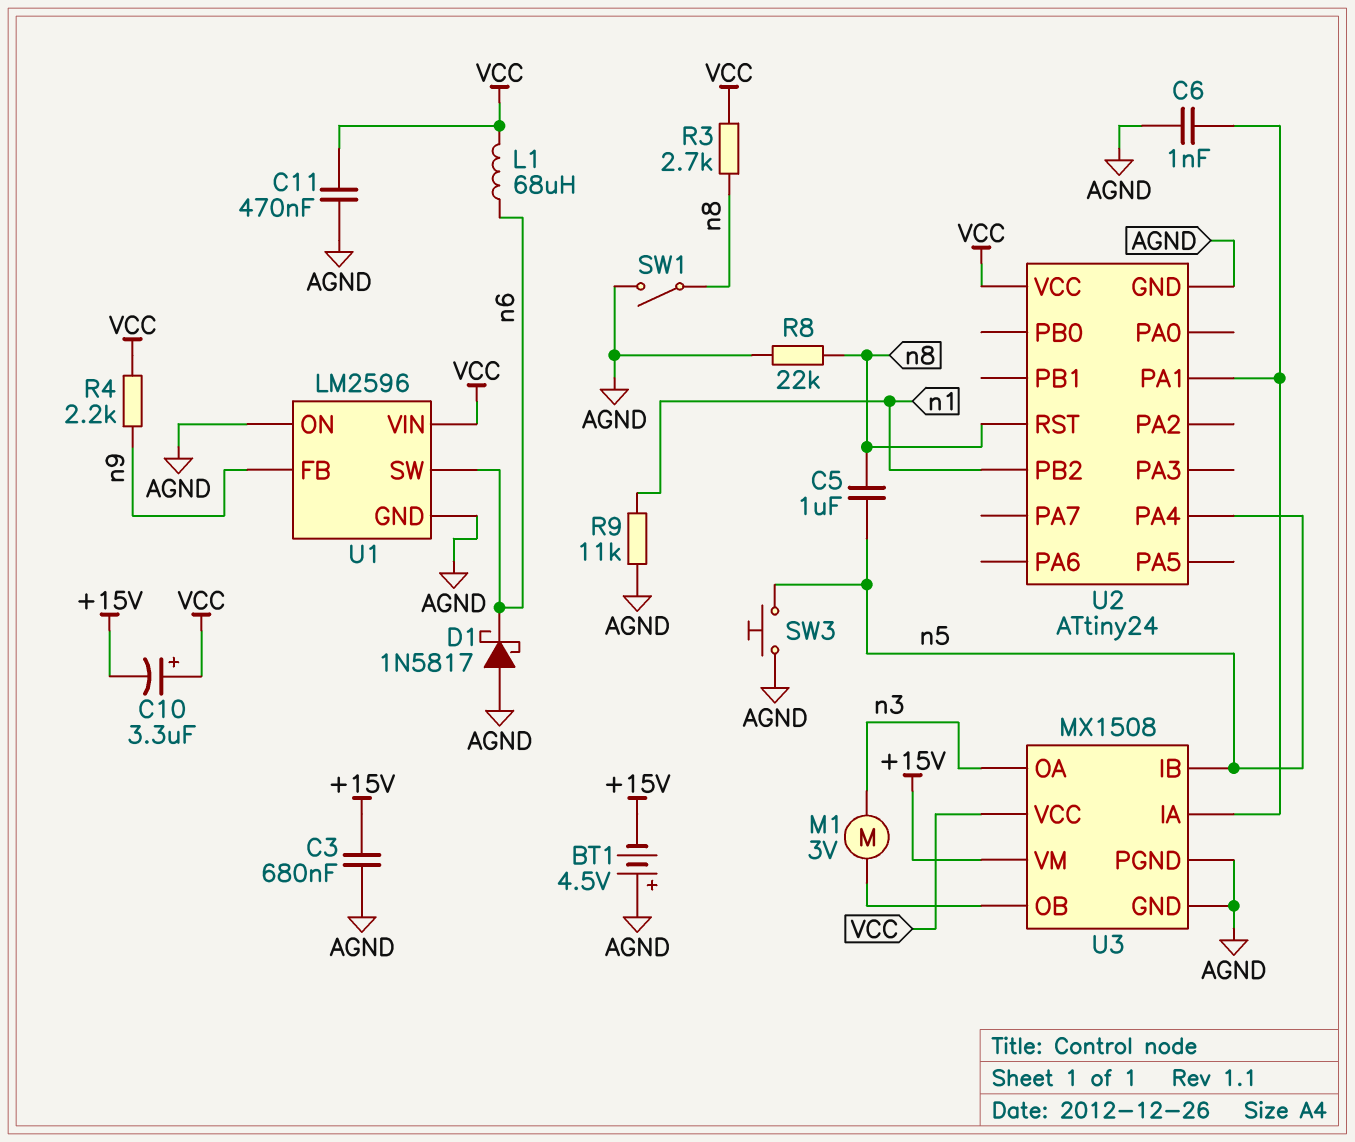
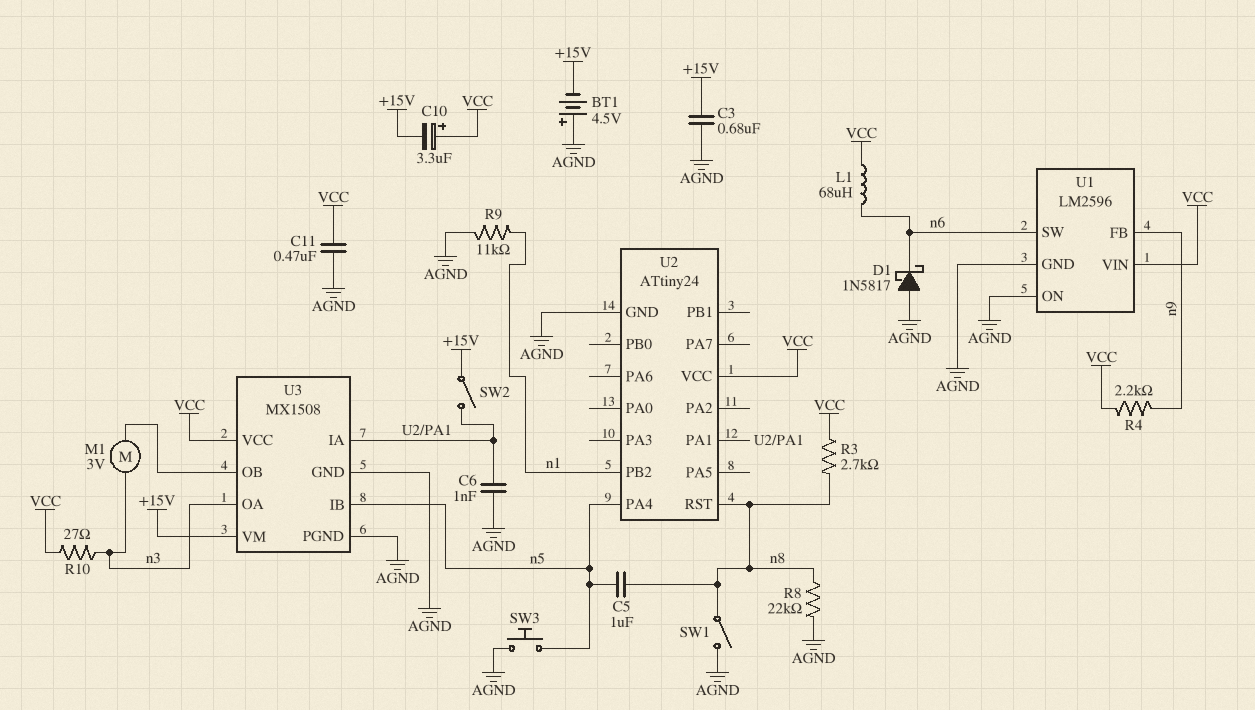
R10: none -> 27 (VCC, n3)
SW2: none -> switch (+15V, U2/PA1)

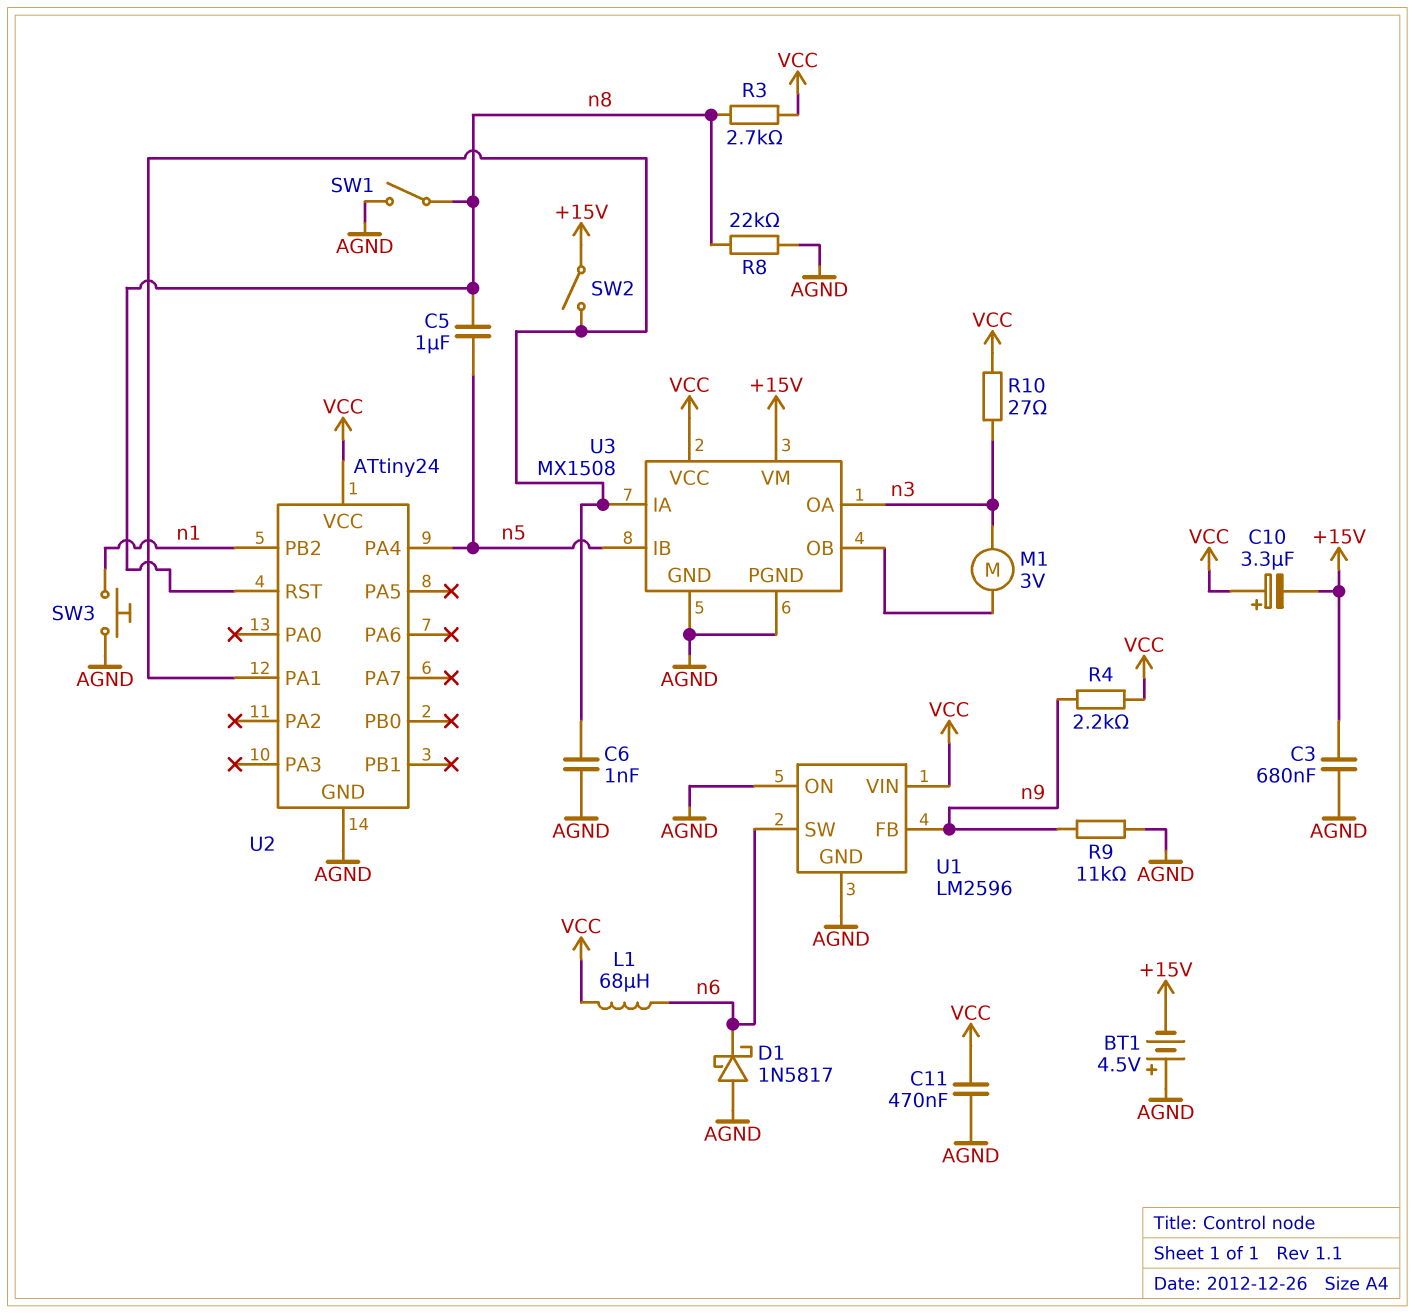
R9: 11k (AGND, n1) -> 11k (AGND, n9)
SW3: button (AGND, n5) -> button (AGND, n1)

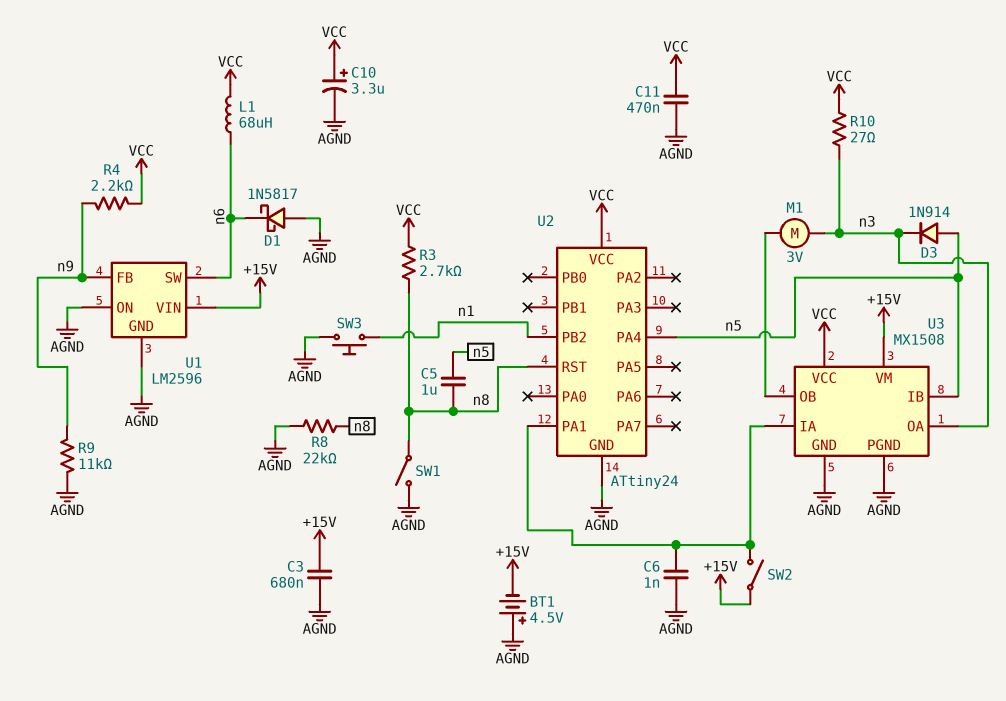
C10: 3.3uF (plus VCC, minus +15V) -> 3.3uF (plus VCC, minus AGND)
D3: none -> diode 1N914 (A n5, K n3)
U1 pin VIN: VCC -> +15V

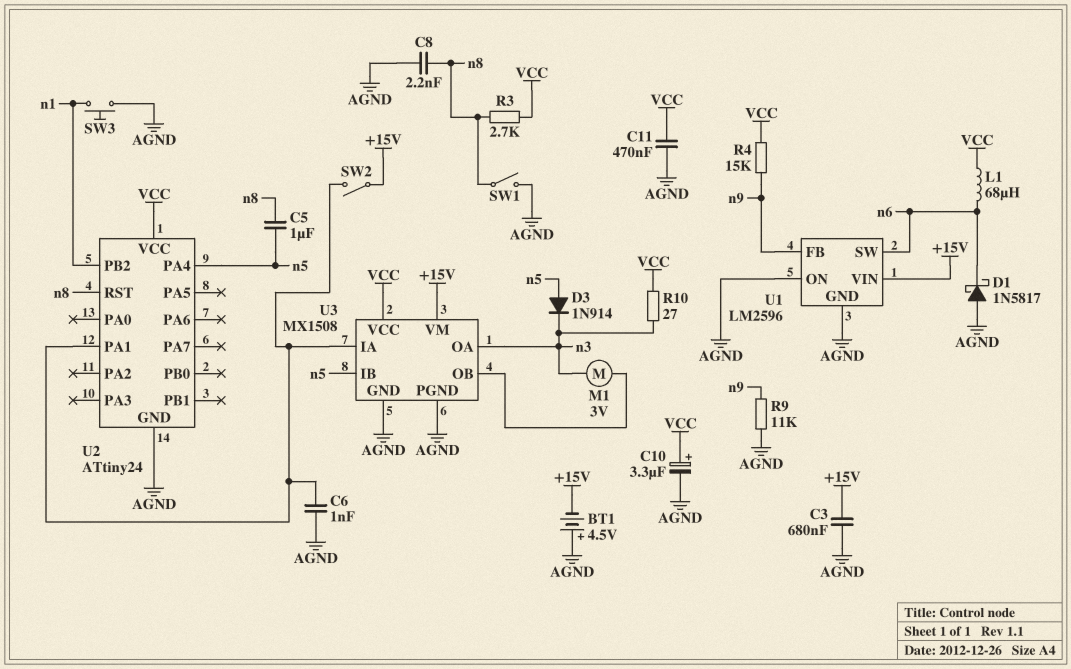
C8: none -> 2.2nF (AGND, n8)
R4: 2.2k (VCC, n9) -> 15k (VCC, n9)
R8: 22k (AGND, n8) -> none

